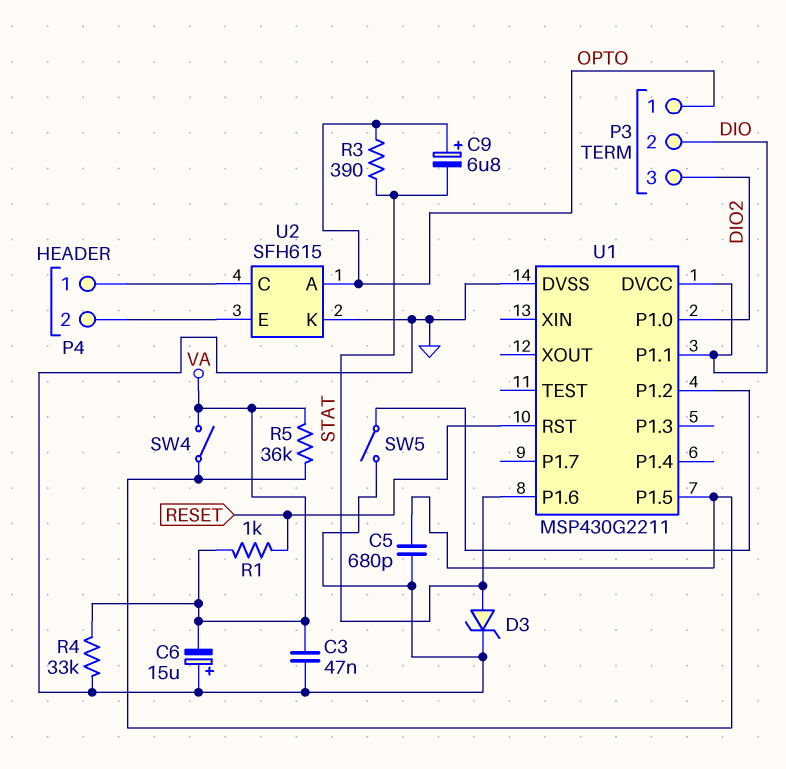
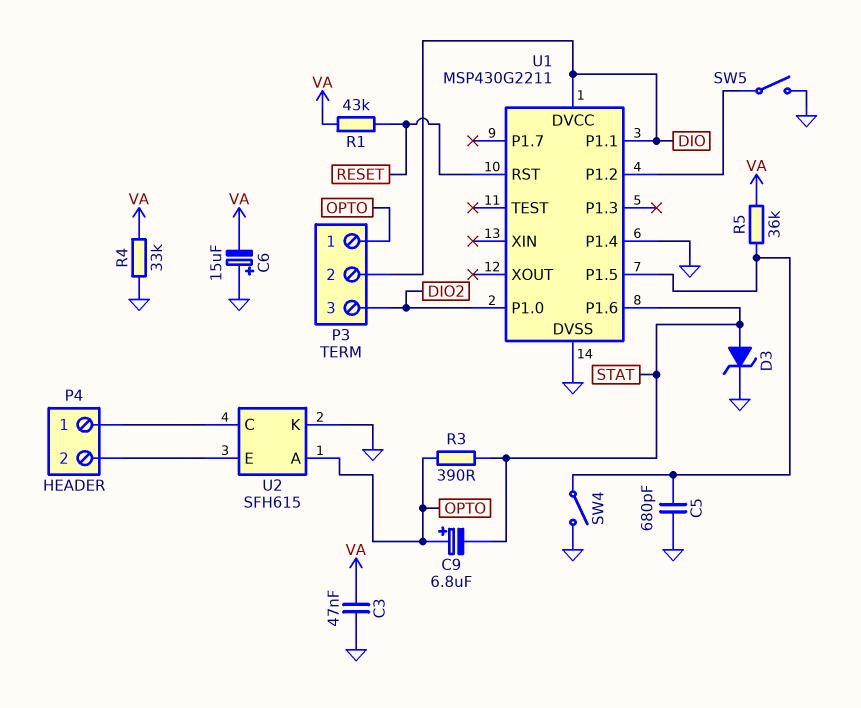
R1: 1k (RESET, VA) -> 43k (RESET, VA)
SW4: switch (U1/P1.5, VA) -> switch (GND, U1/P1.5)
U1 pin P1.4: none -> GND

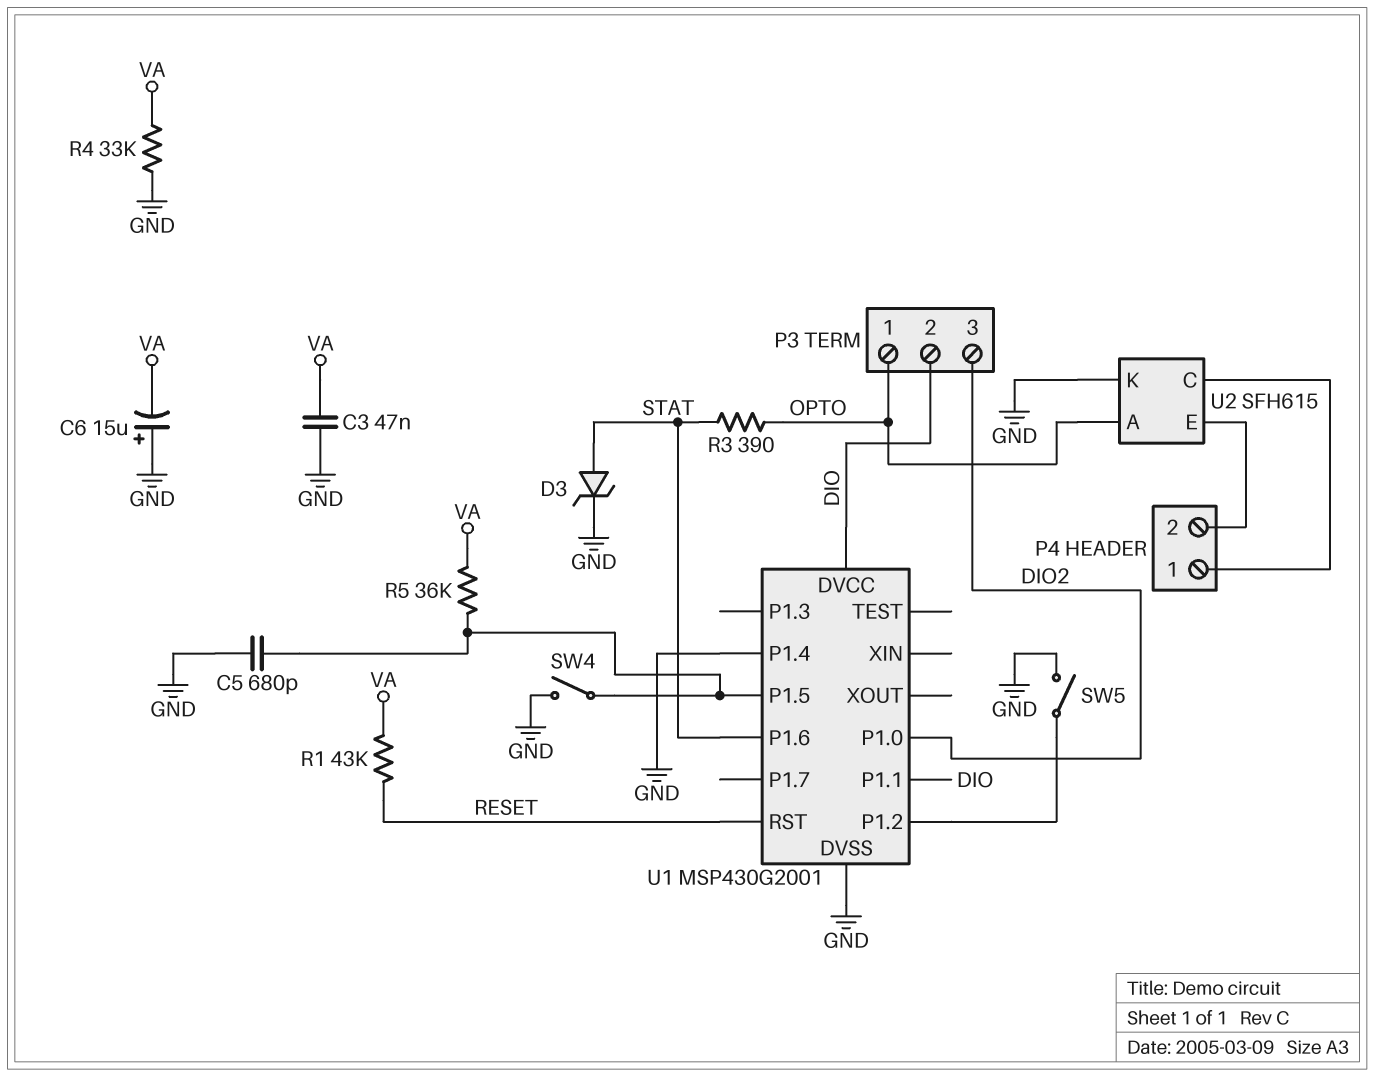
C9: 6.8uF (plus OPTO, minus STAT) -> none
U1: MSP430G2211 -> MSP430G2001

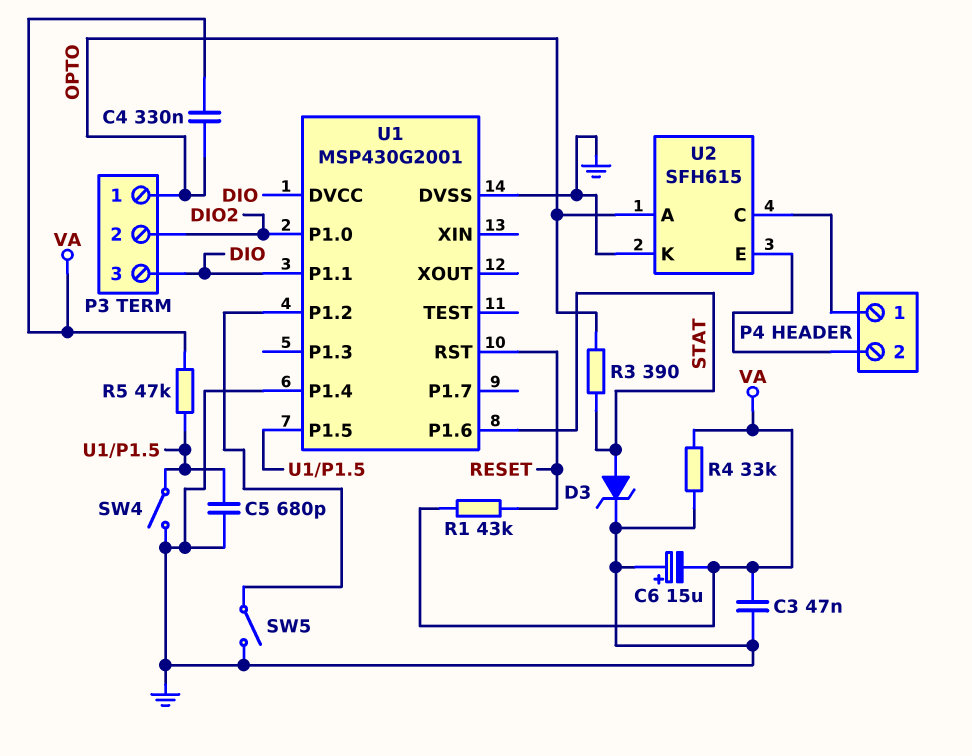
C4: none -> 330nF (OPTO, VA)
P3 pin 2: DIO -> DIO2
P3 pin 3: DIO2 -> DIO
R5: 36k (U1/P1.5, VA) -> 47k (U1/P1.5, VA)

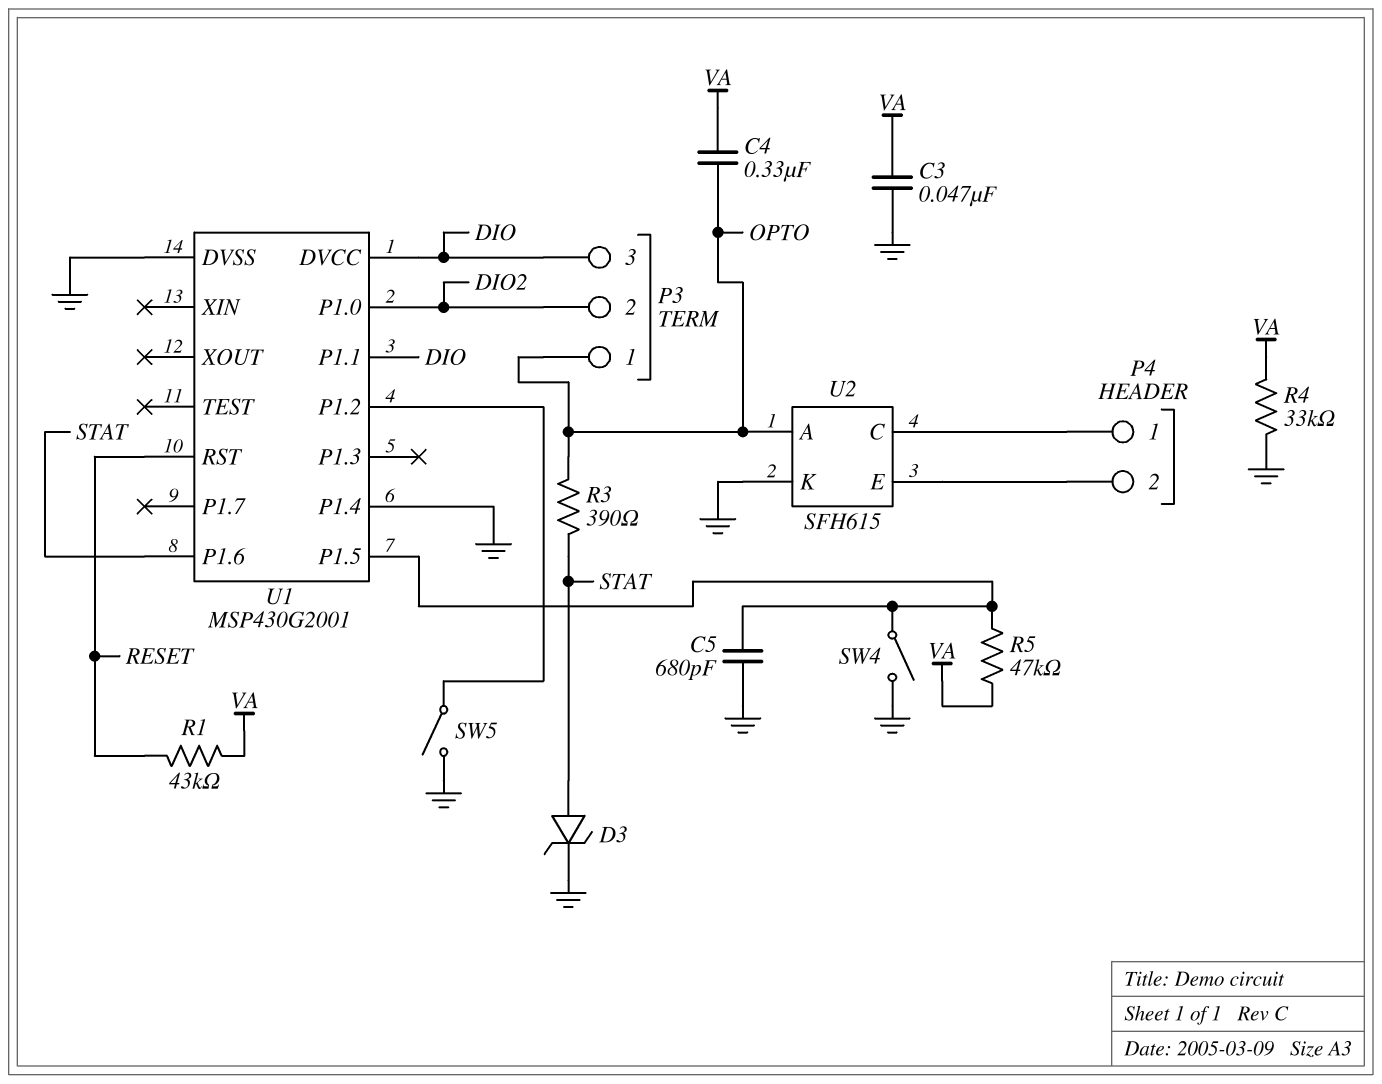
C6: 15uF (plus GND, minus VA) -> none

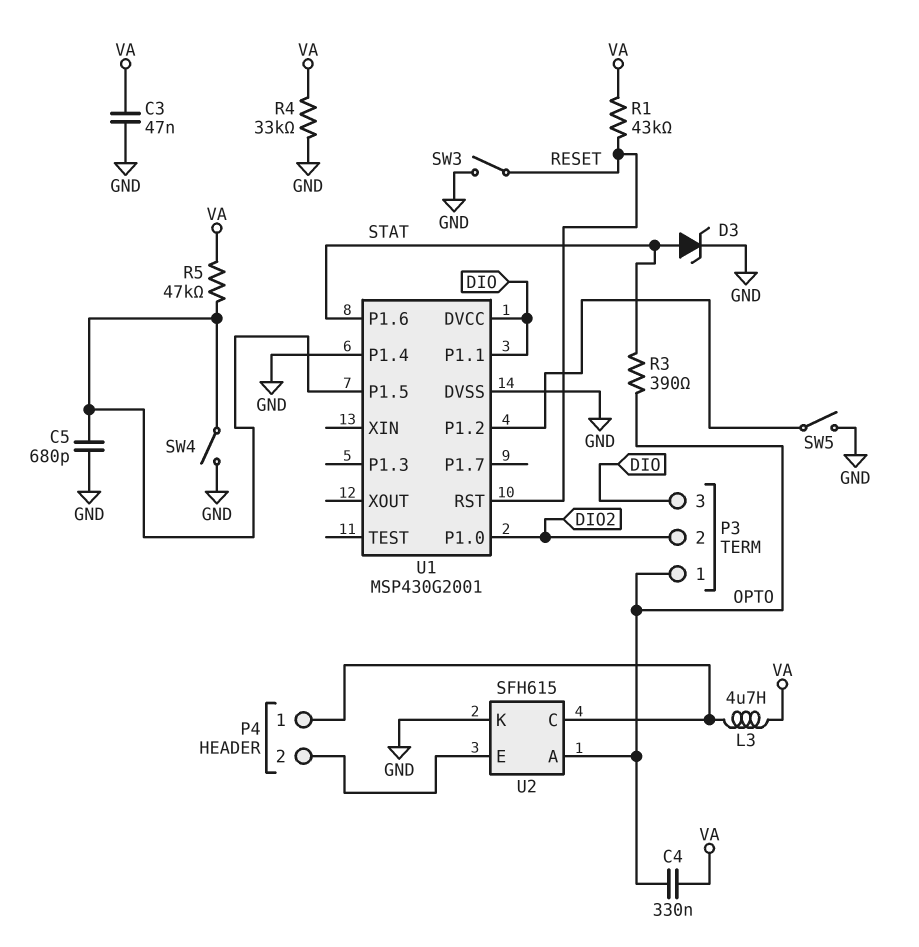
L3: none -> 4.7uH (P4/1, VA)
SW3: none -> switch (GND, RESET)

